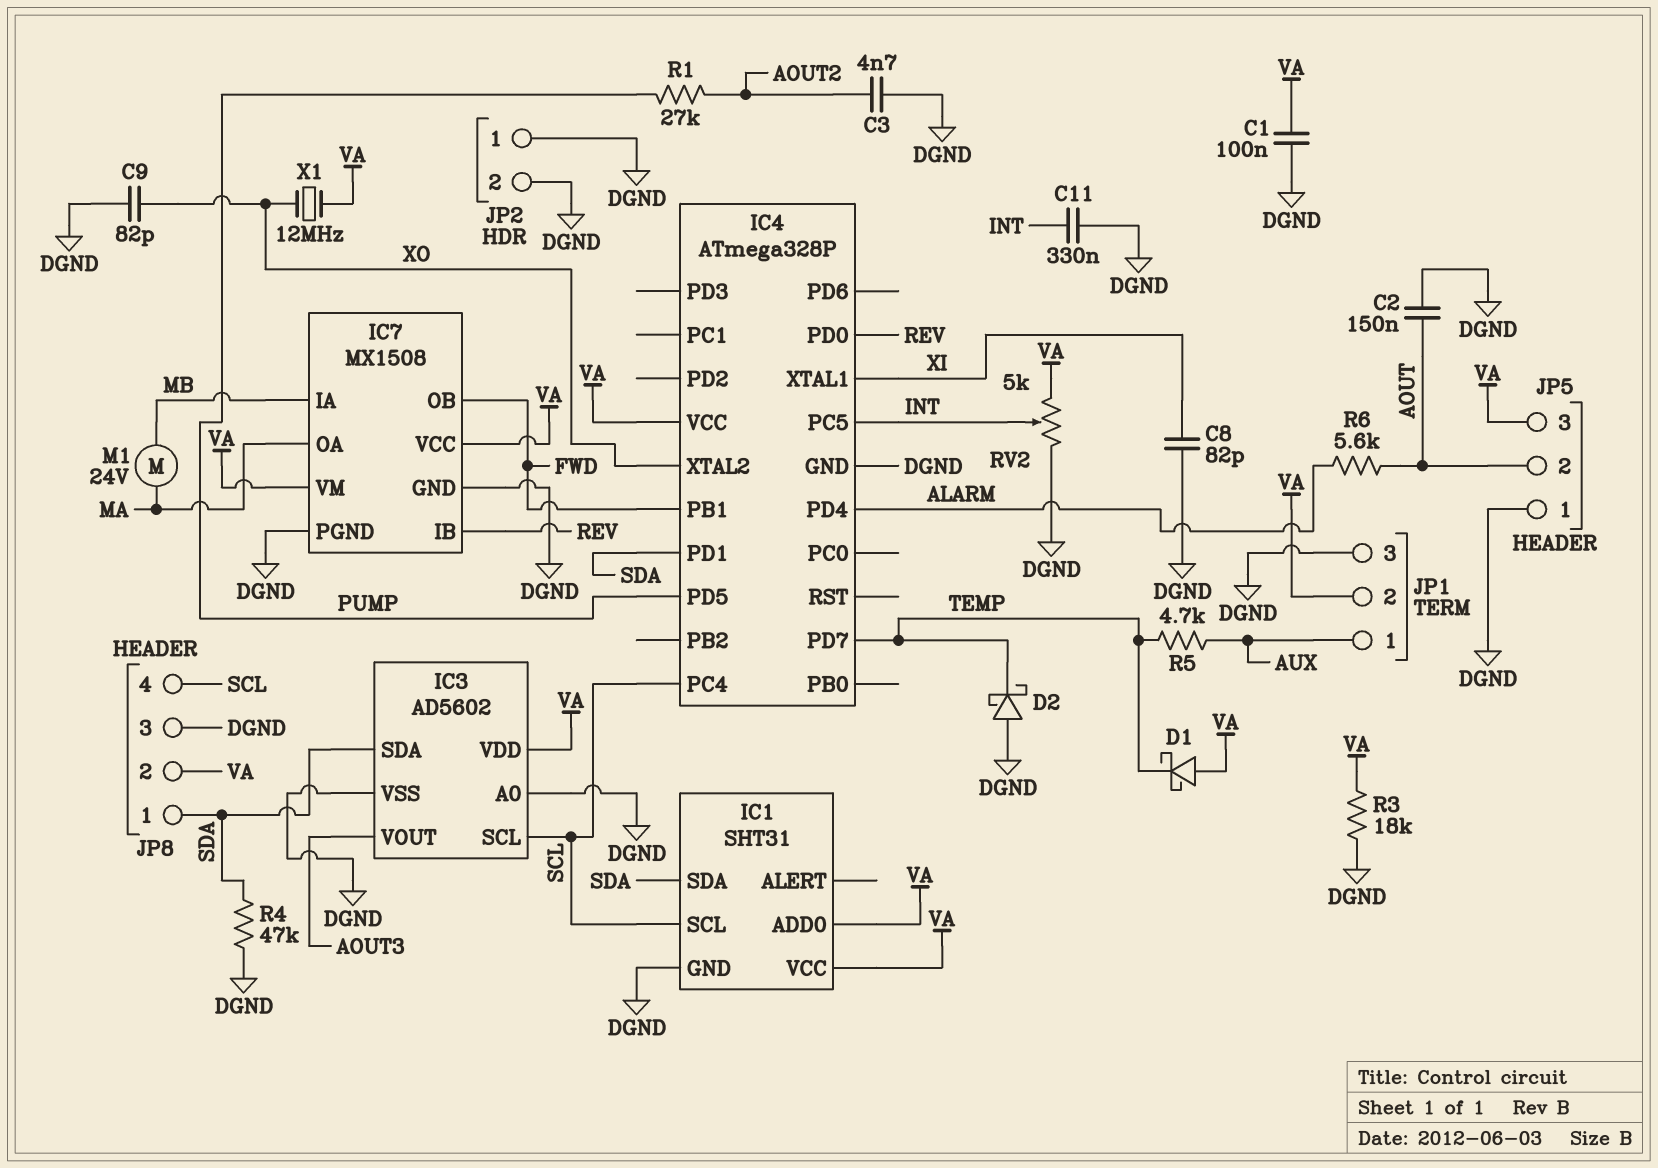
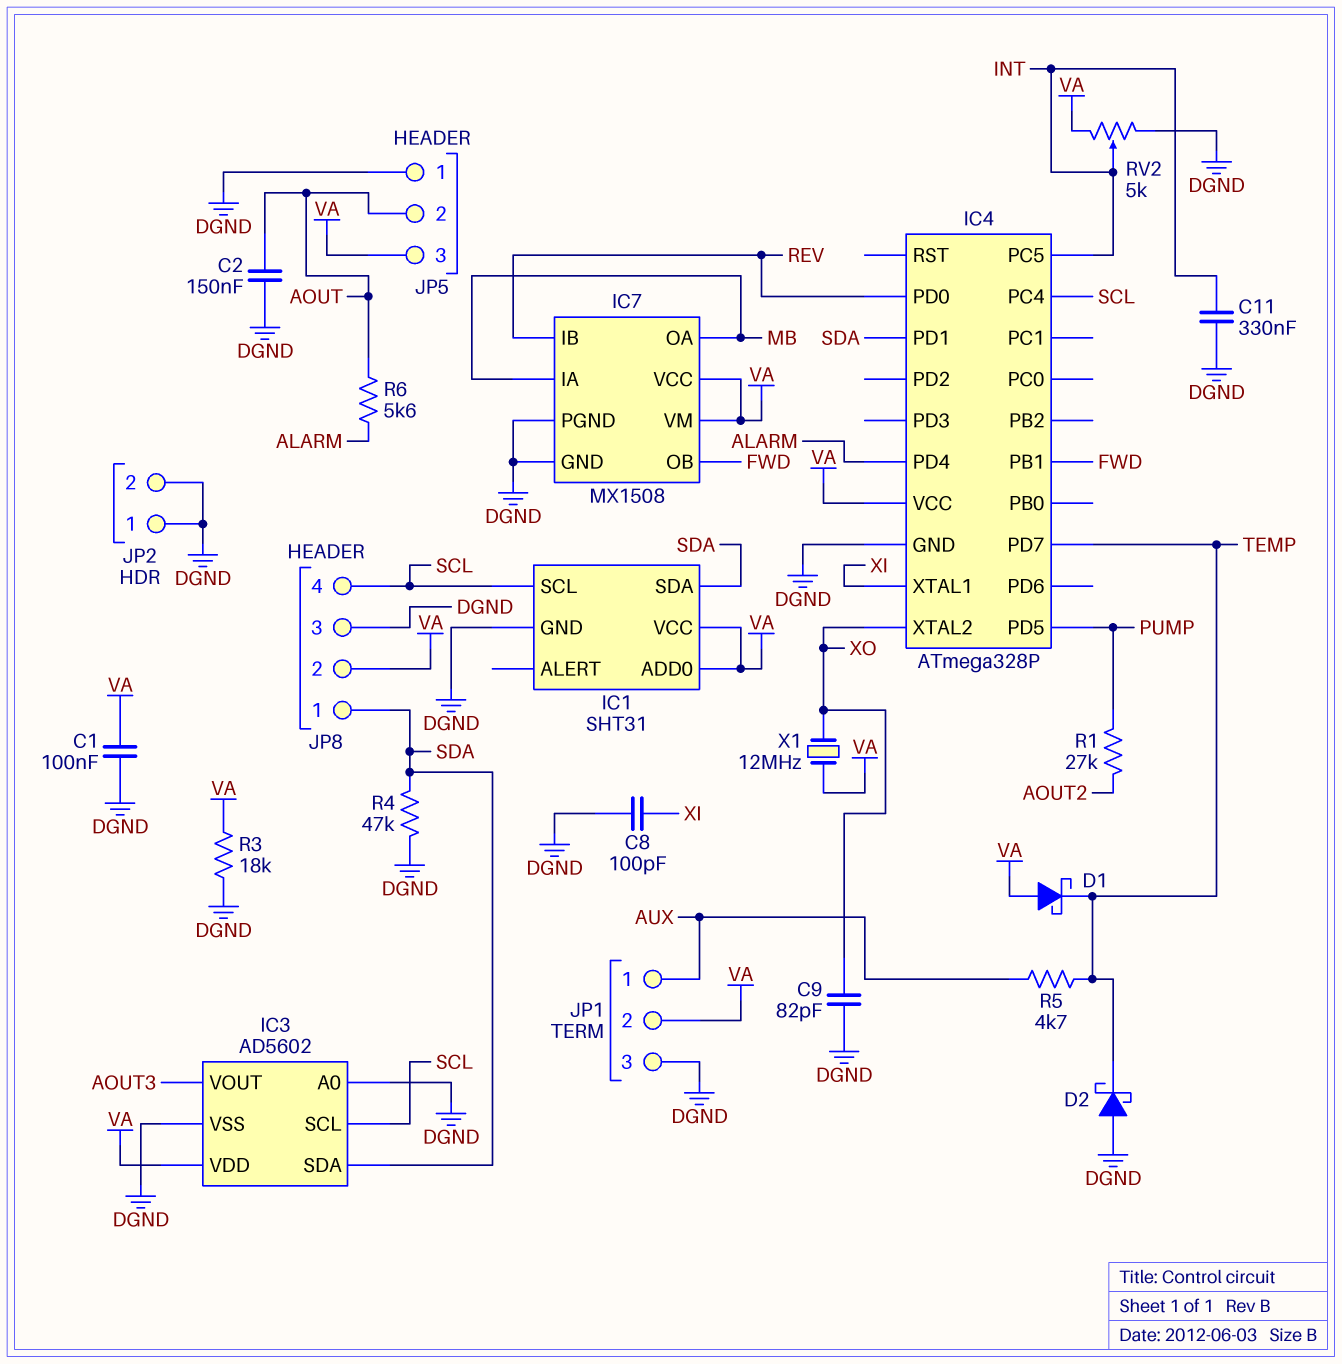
C3: 4.7nF (AOUT2, DGND) -> none
C8: 82pF (DGND, XI) -> 100pF (DGND, XI)
IC7 pin OA: MA -> MB
M1: motor 24V (MA, MB) -> none

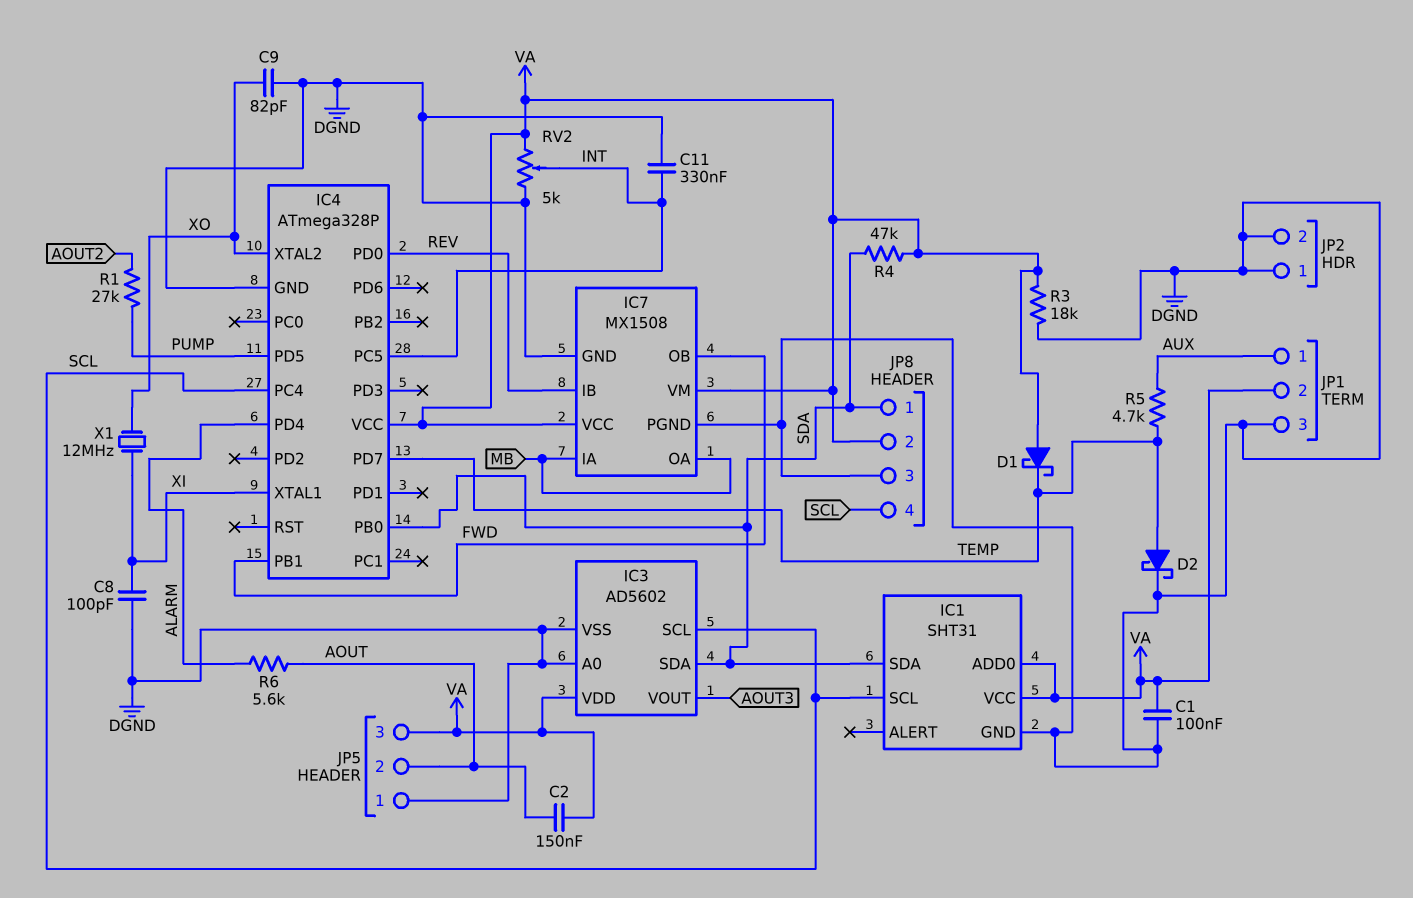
C2: 150nF (AOUT, DGND) -> 150nF (AOUT, VA)
D2: schottky (A DGND, K TEMP) -> schottky (A TEMP, K DGND)
IC4 pin PB0: none -> SDA
IC4 pin PD1: SDA -> none
R4: 47k (DGND, SDA) -> 47k (SDA, VA)
X1: 12MHz (VA, XO) -> 12MHz (XI, XO)

